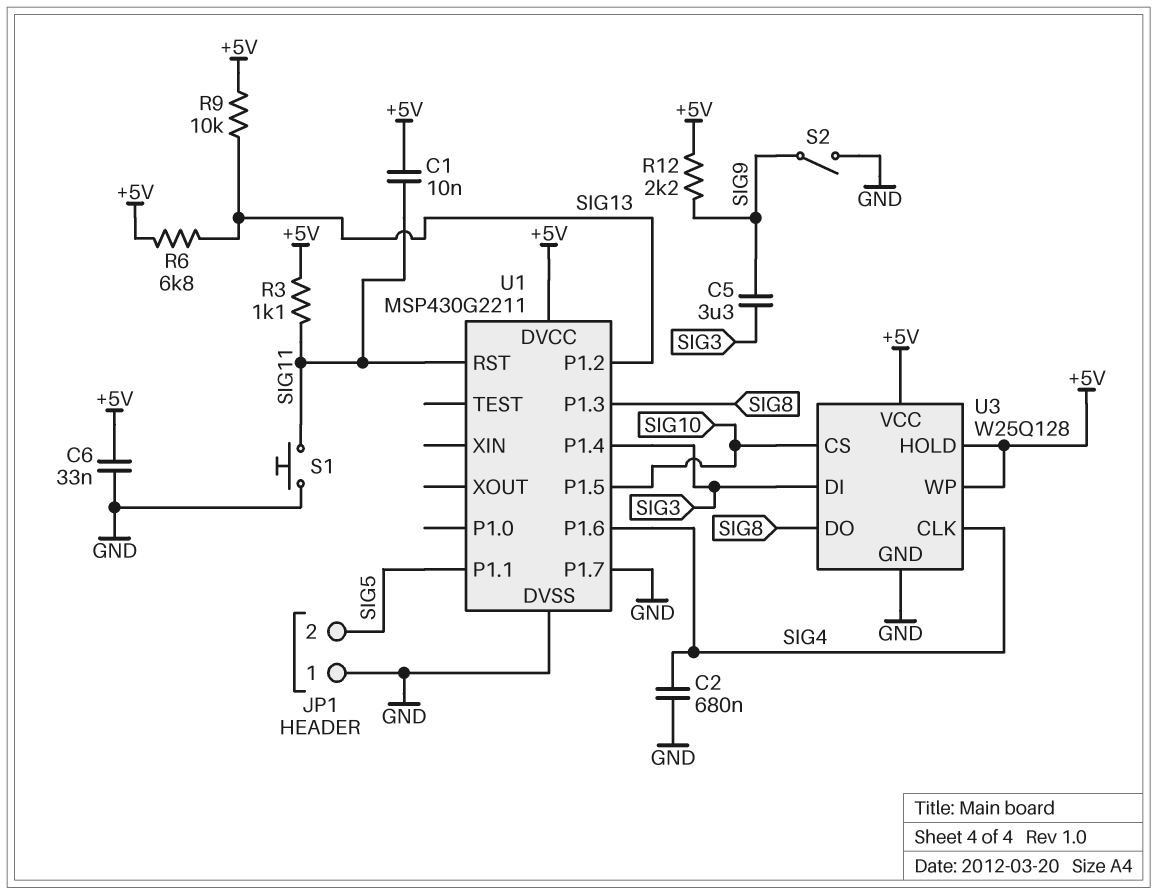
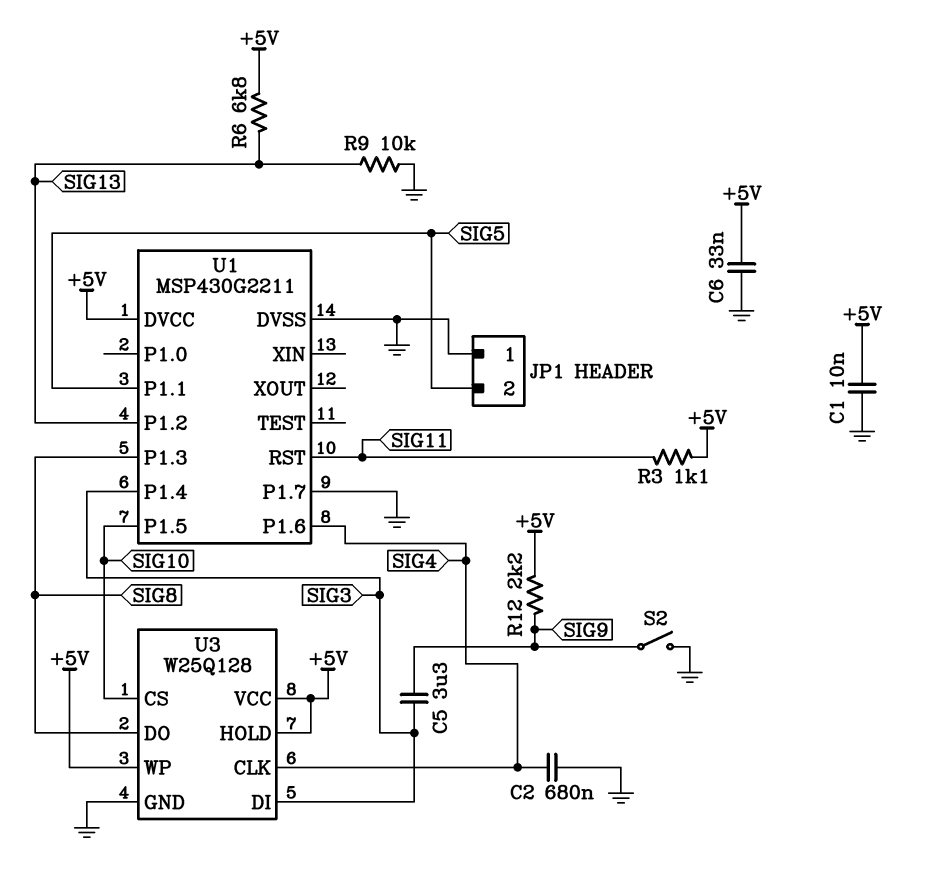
C1: 10nF (+5V, SIG11) -> 10nF (+5V, GND)
R9: 10k (+5V, SIG13) -> 10k (GND, SIG13)
S1: button (GND, SIG11) -> none

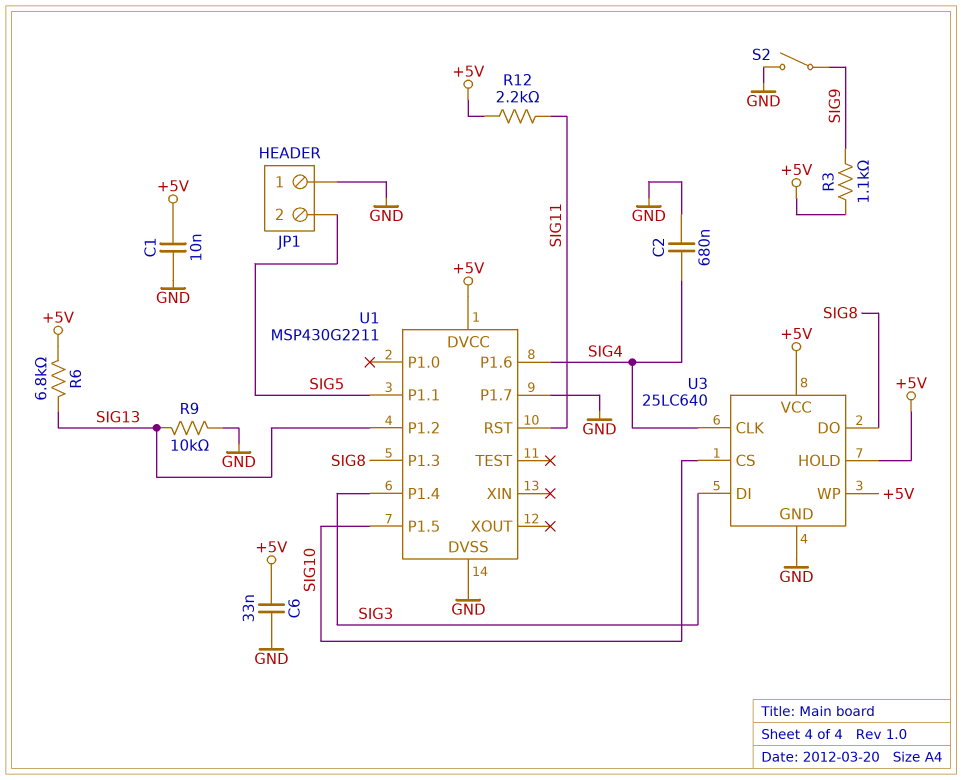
C5: 3.3uF (SIG3, SIG9) -> none
R3: 1.1k (+5V, SIG11) -> 1.1k (+5V, SIG9)
R12: 2.2k (+5V, SIG9) -> 2.2k (+5V, SIG11)
U3: W25Q128 -> 25LC640

